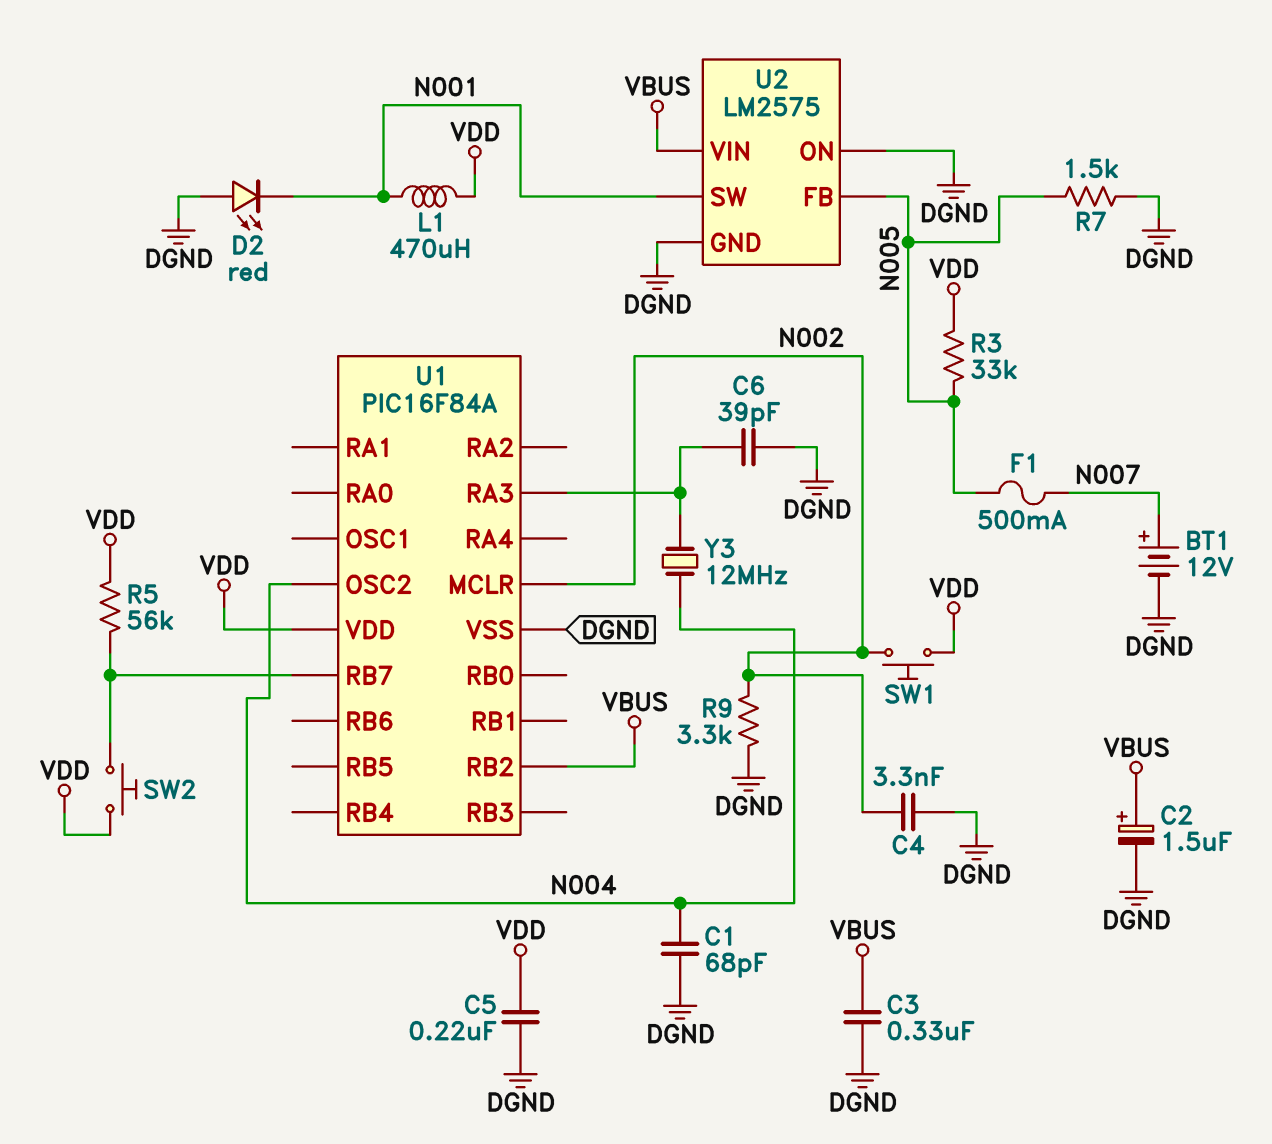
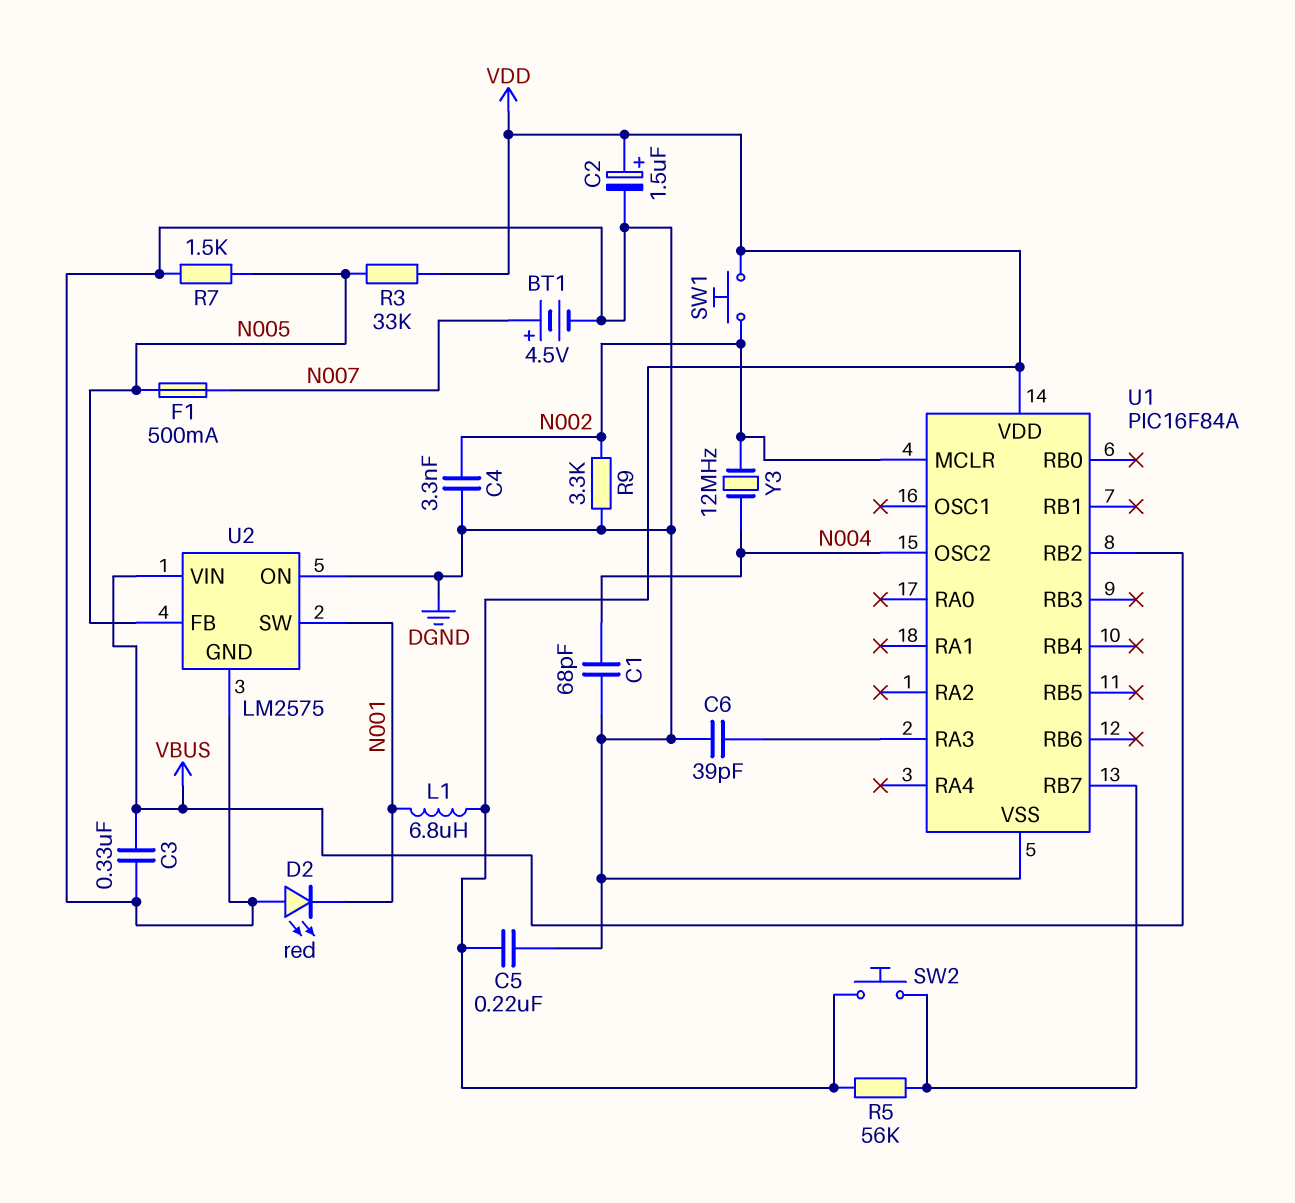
BT1: 12V (plus N007, minus DGND) -> 4.5V (plus N007, minus DGND)
C2: 1.5uF (plus VBUS, minus DGND) -> 1.5uF (plus VDD, minus DGND)
L1: 470uH (N001, VDD) -> 6.8uH (N001, VDD)
Y3: 12MHz (N004, U1/RA3) -> 12MHz (N002, N004)

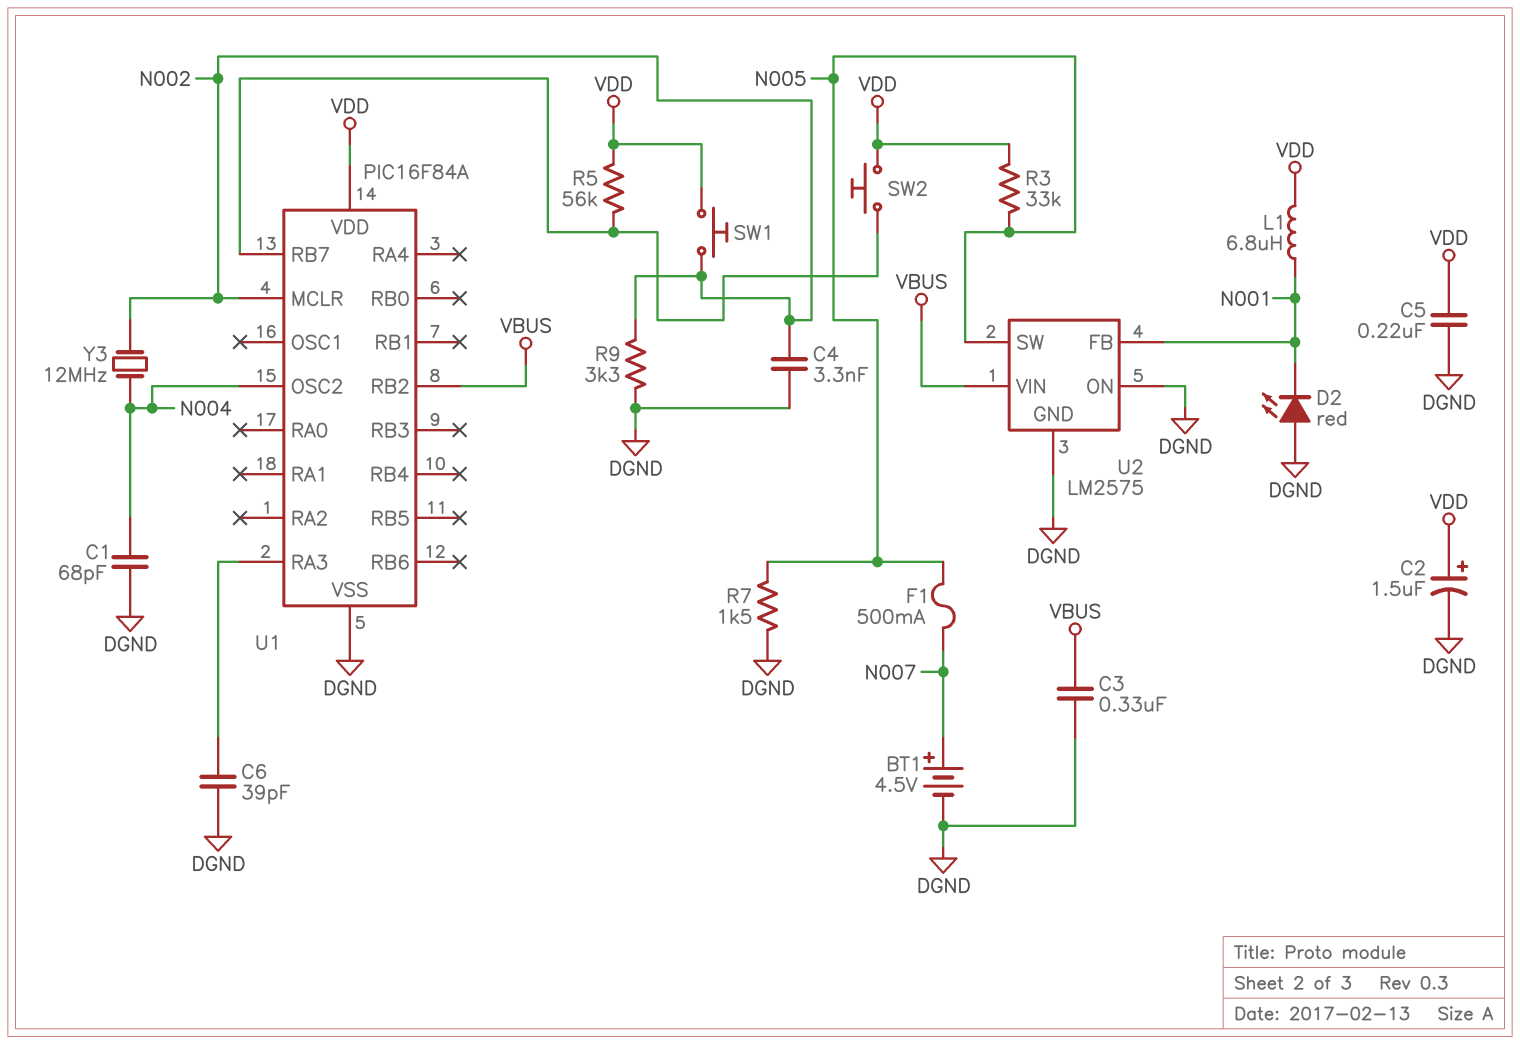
U2 pin FB: N005 -> N001
U2 pin SW: N001 -> N005

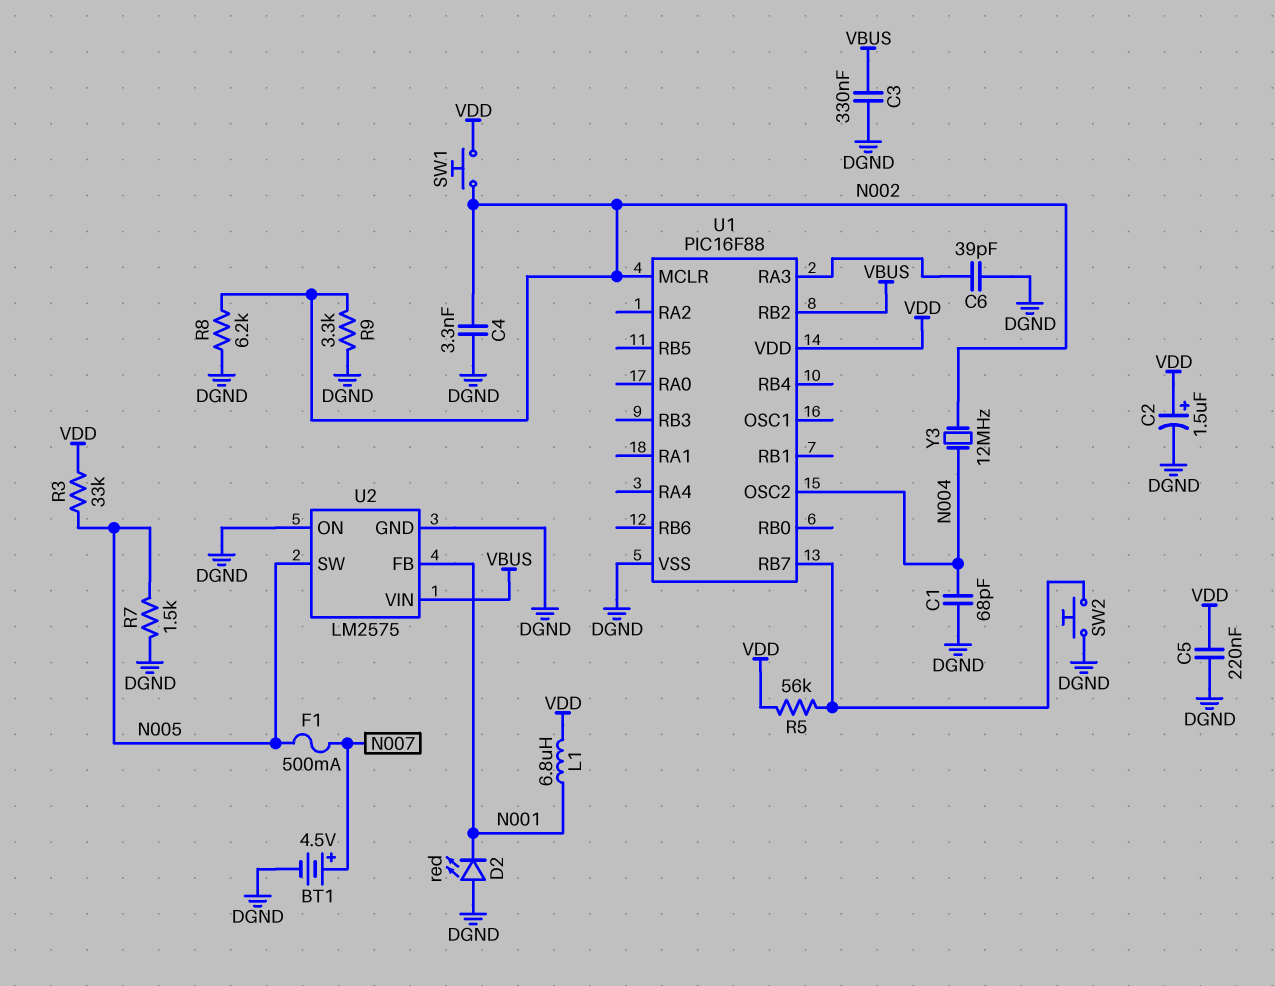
R8: none -> 6.2k (DGND, N002)
SW2: button (U1/RB7, VDD) -> button (DGND, U1/RB7)
U1: PIC16F84A -> PIC16F88

